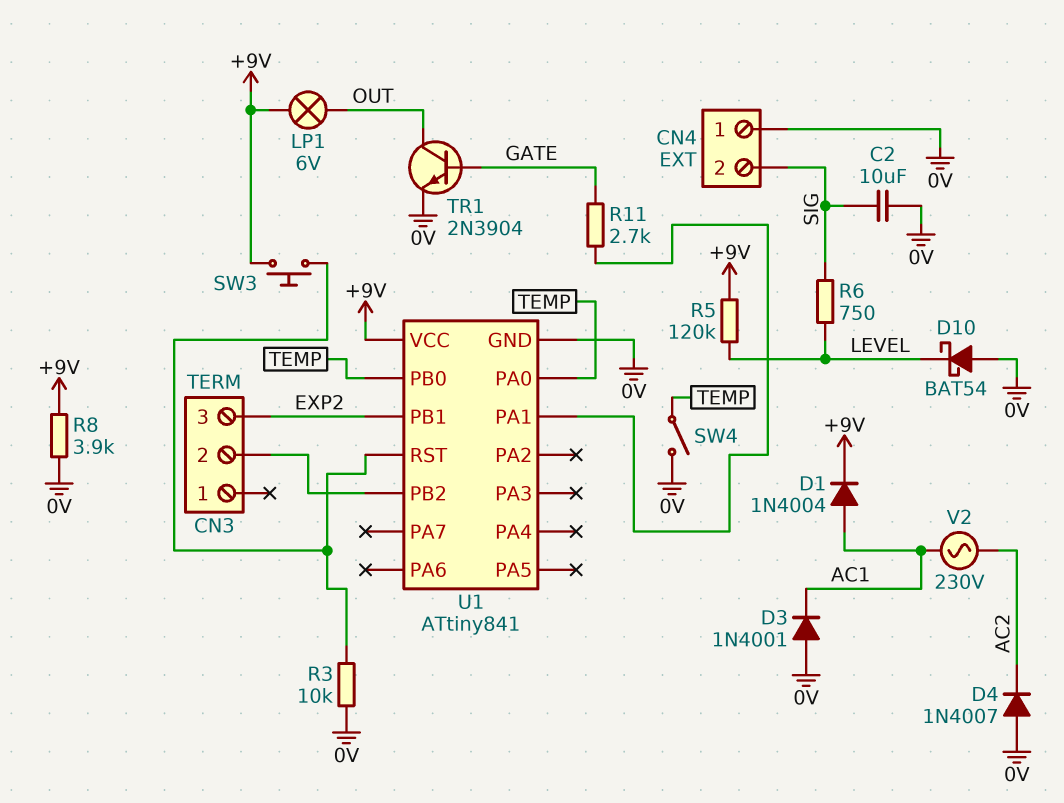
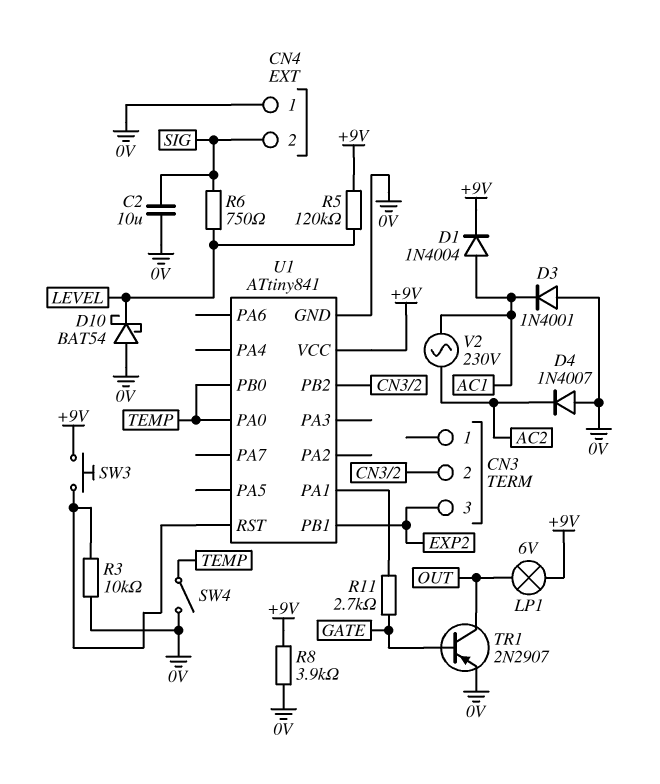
TR1: NPN 2N3904 (B GATE, C OUT, E 0V) -> PNP 2N2907 (B GATE, C OUT, E 0V)

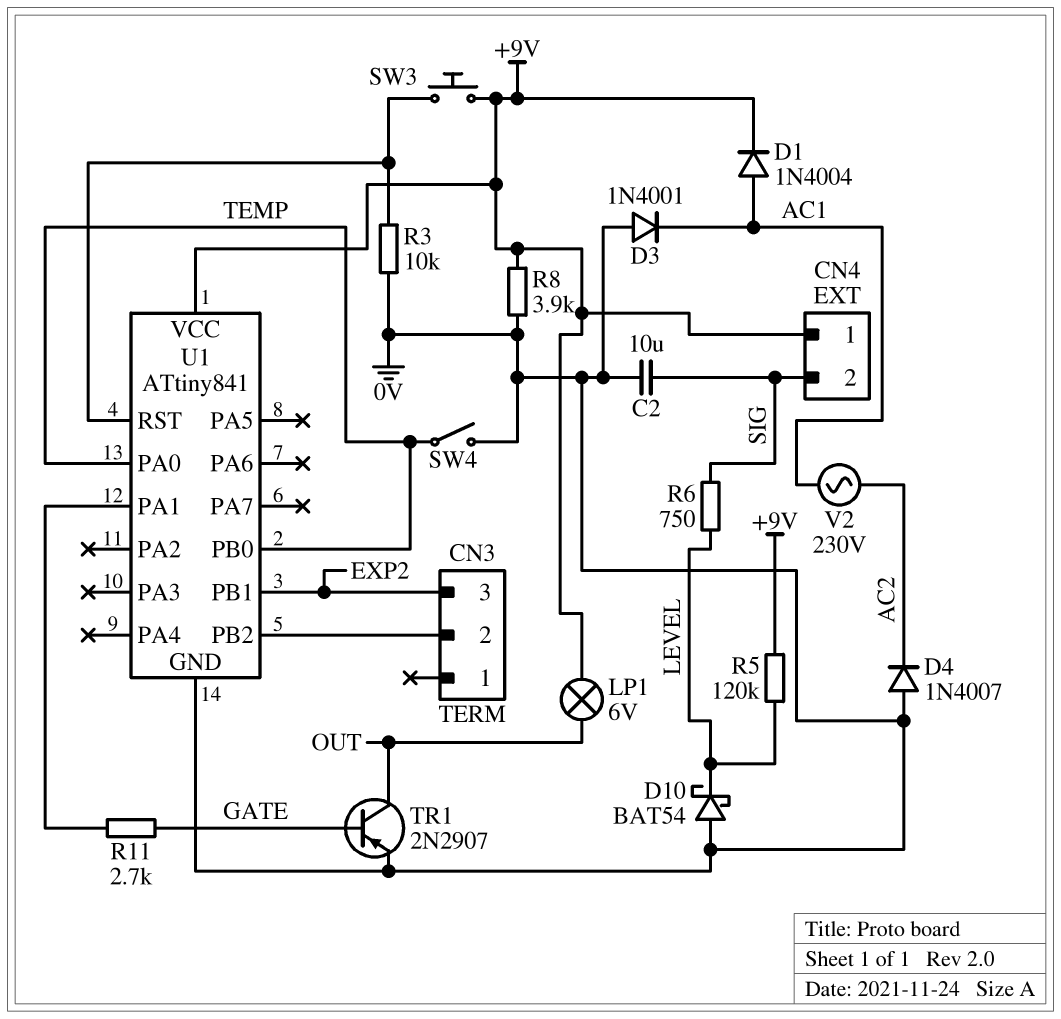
CN4 pin 1: 0V -> +9V

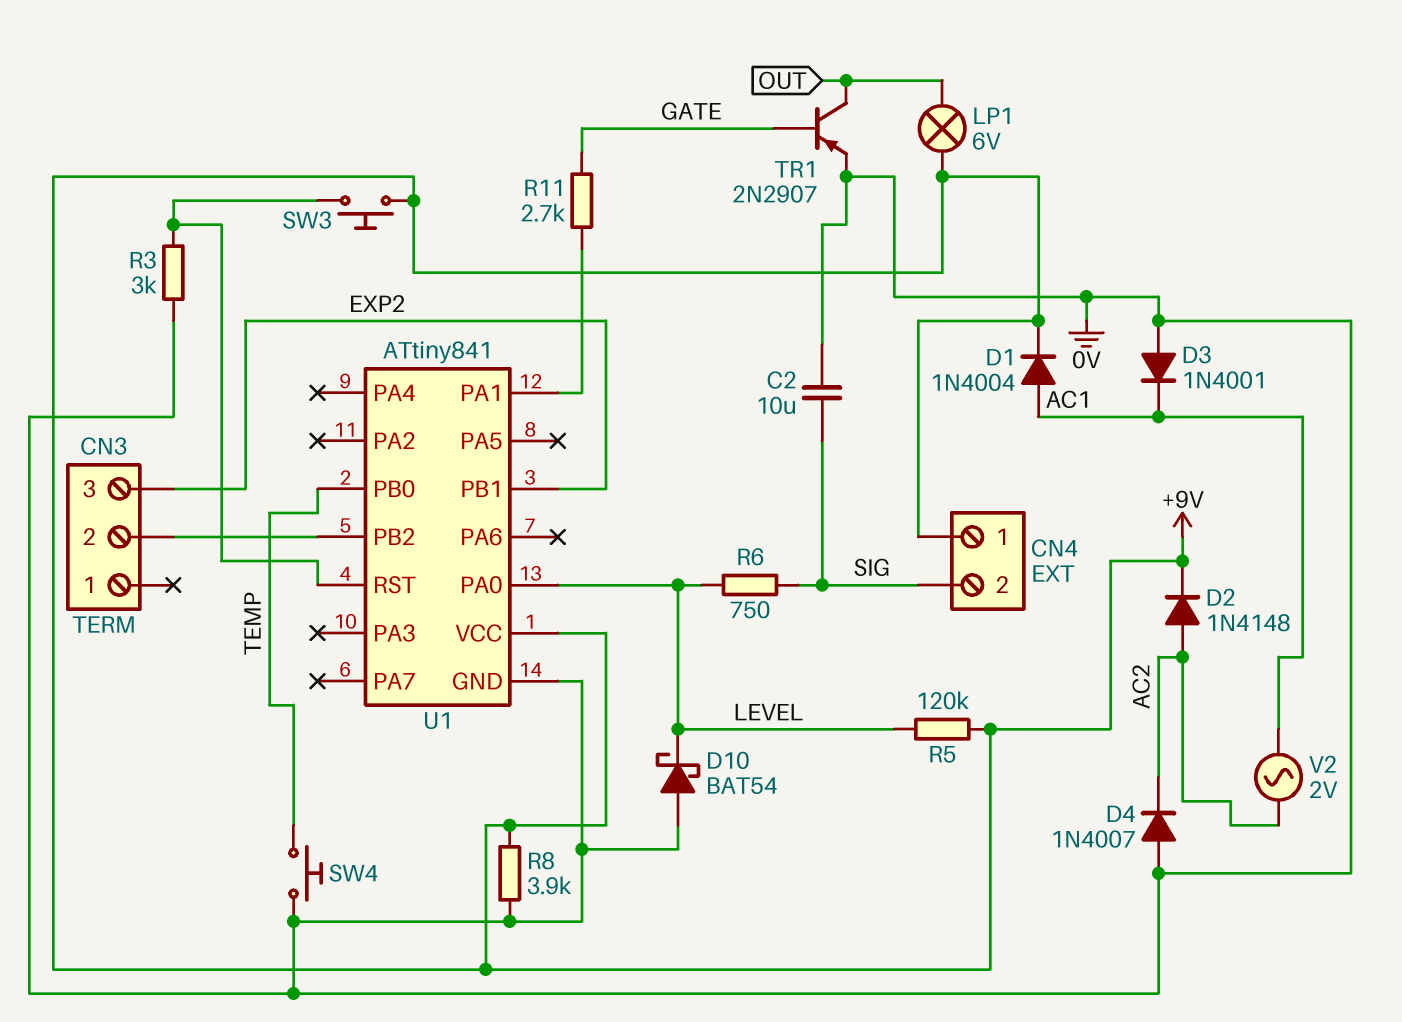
D2: none -> diode 1N4148 (A AC2, K +9V)
R3: 10k (0V, U1/RST) -> 3k (0V, U1/RST)
SW4: switch (0V, TEMP) -> button (0V, TEMP)
U1 pin PA0: TEMP -> LEVEL
V2: AC 230V (AC1, AC2) -> AC 2V (AC1, AC2)

